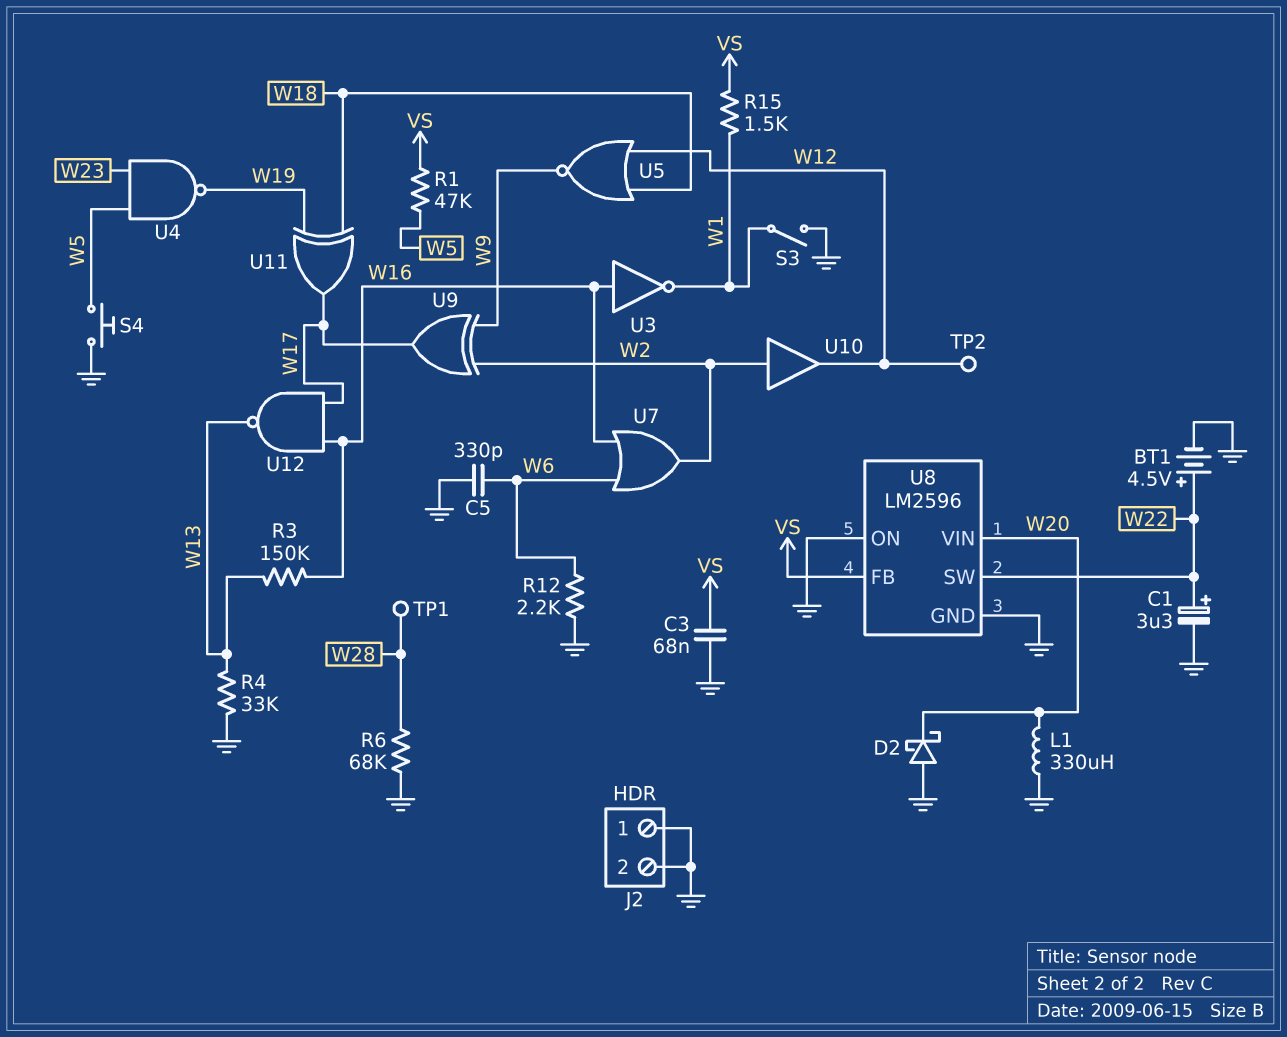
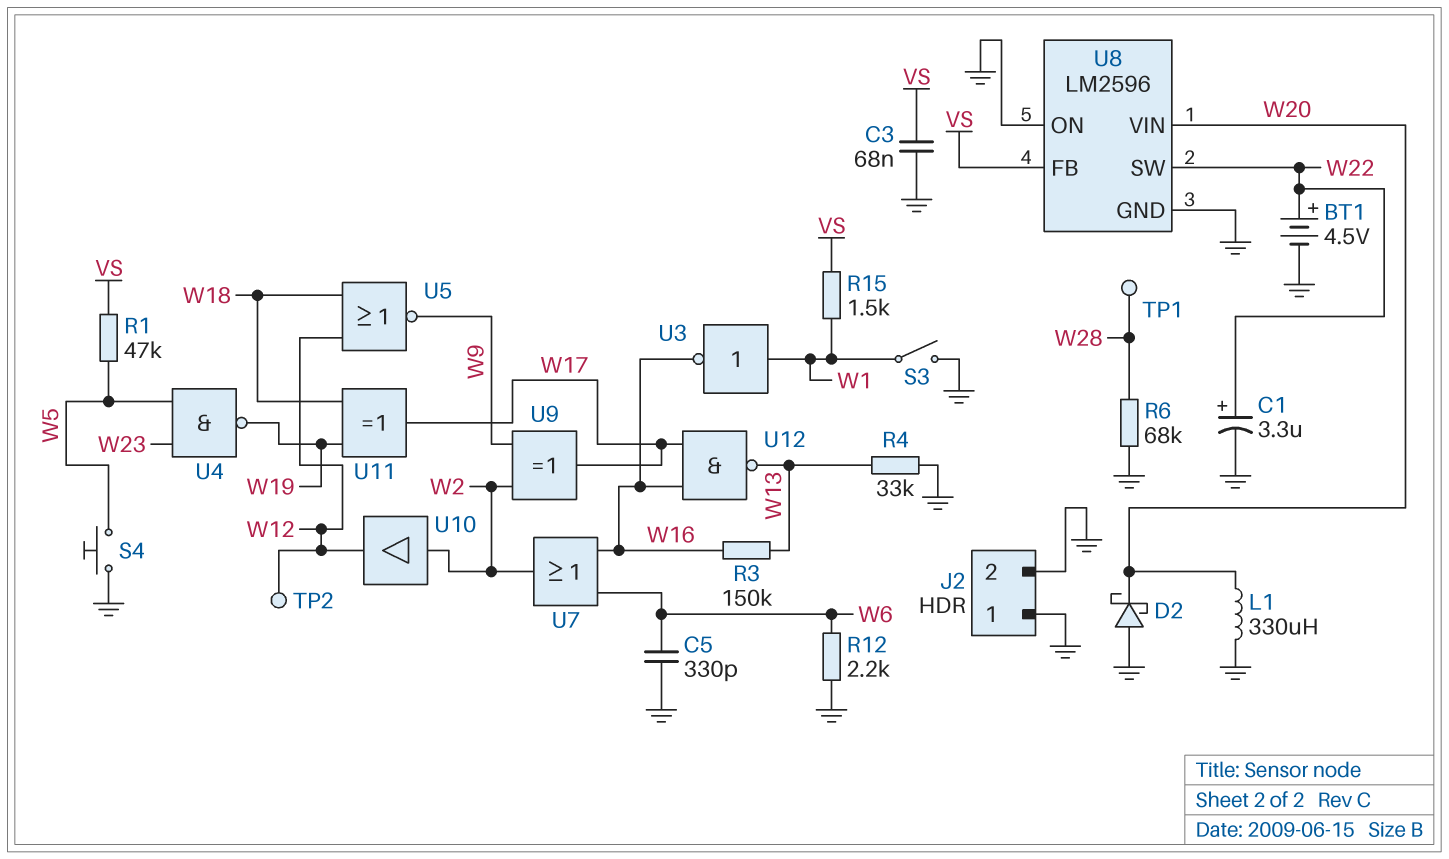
U3: NOT (in W16, out W1) -> NOT (in W1, out W16)

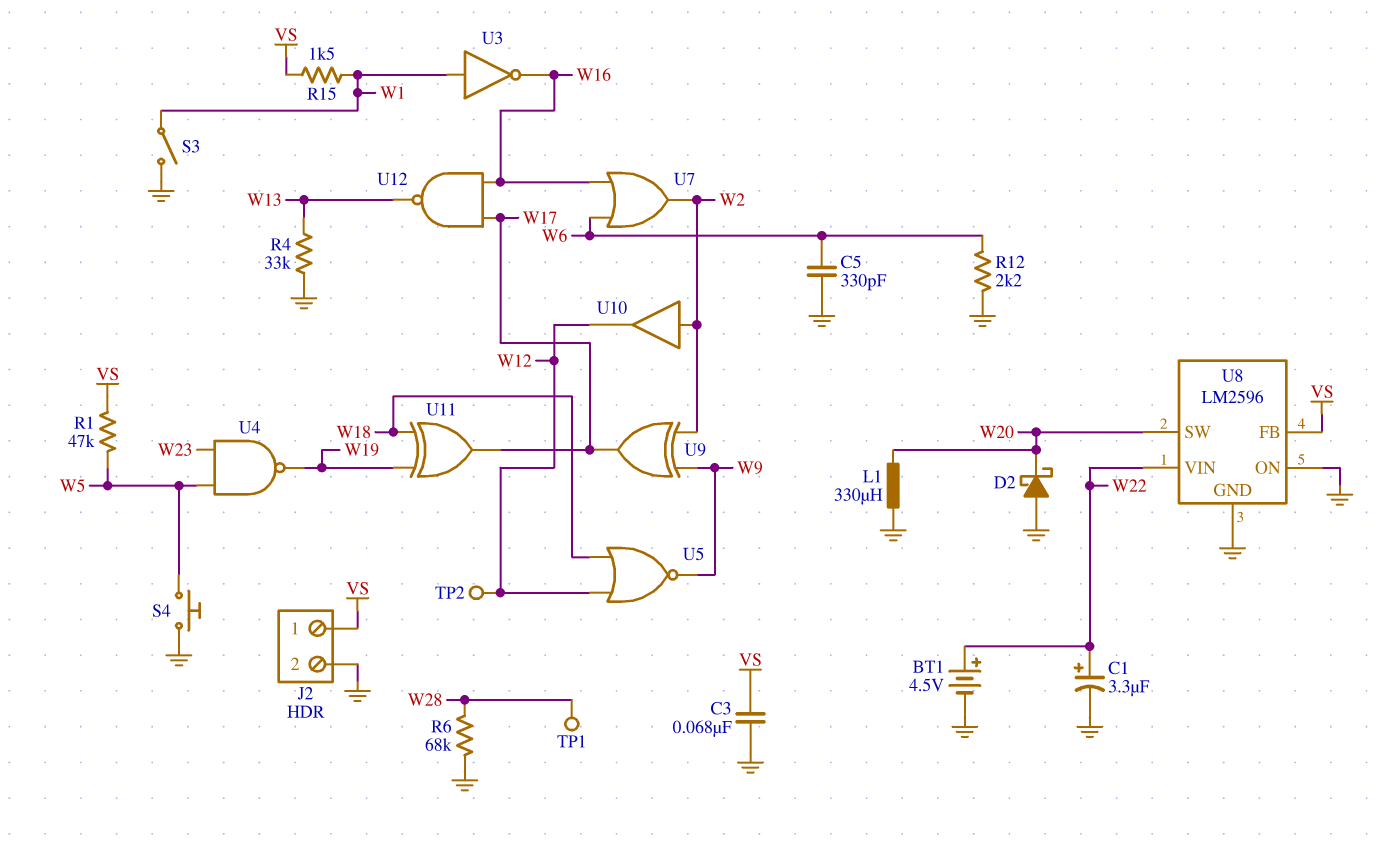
J2 pin 1: GND -> VS
R3: 150k (W13, W16) -> none
U8 pin SW: W22 -> W20
U8 pin VIN: W20 -> W22

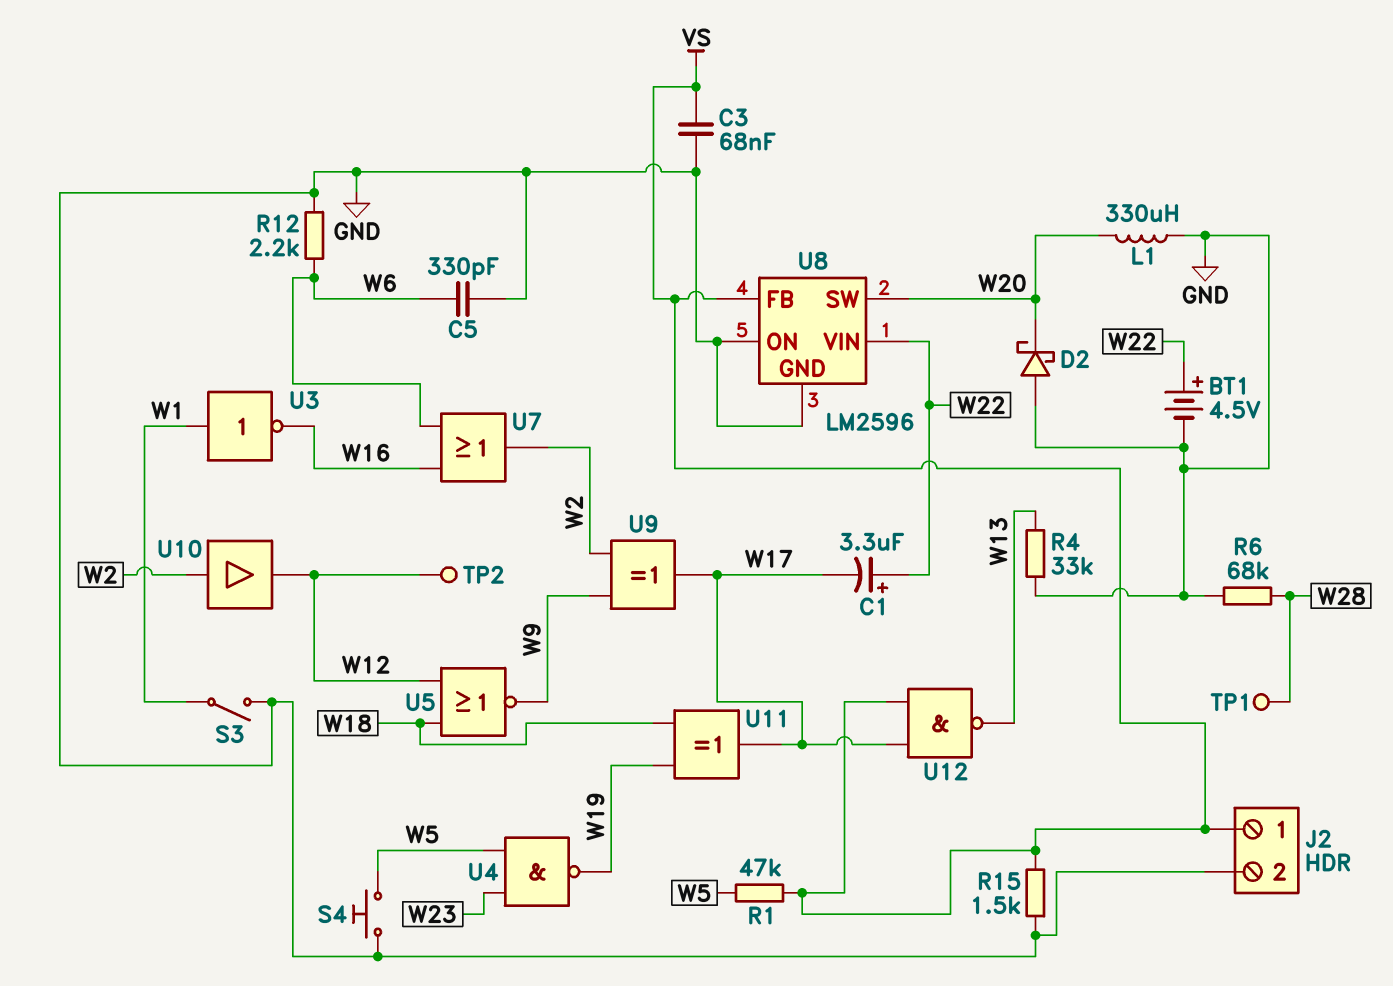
C1: 3.3uF (plus W22, minus GND) -> 3.3uF (plus W22, minus W17)
R15: 1.5k (VS, W1) -> 1.5k (GND, VS)
U12: NAND (in W16, in W17, out W13) -> NAND (in VS, in W17, out W13)

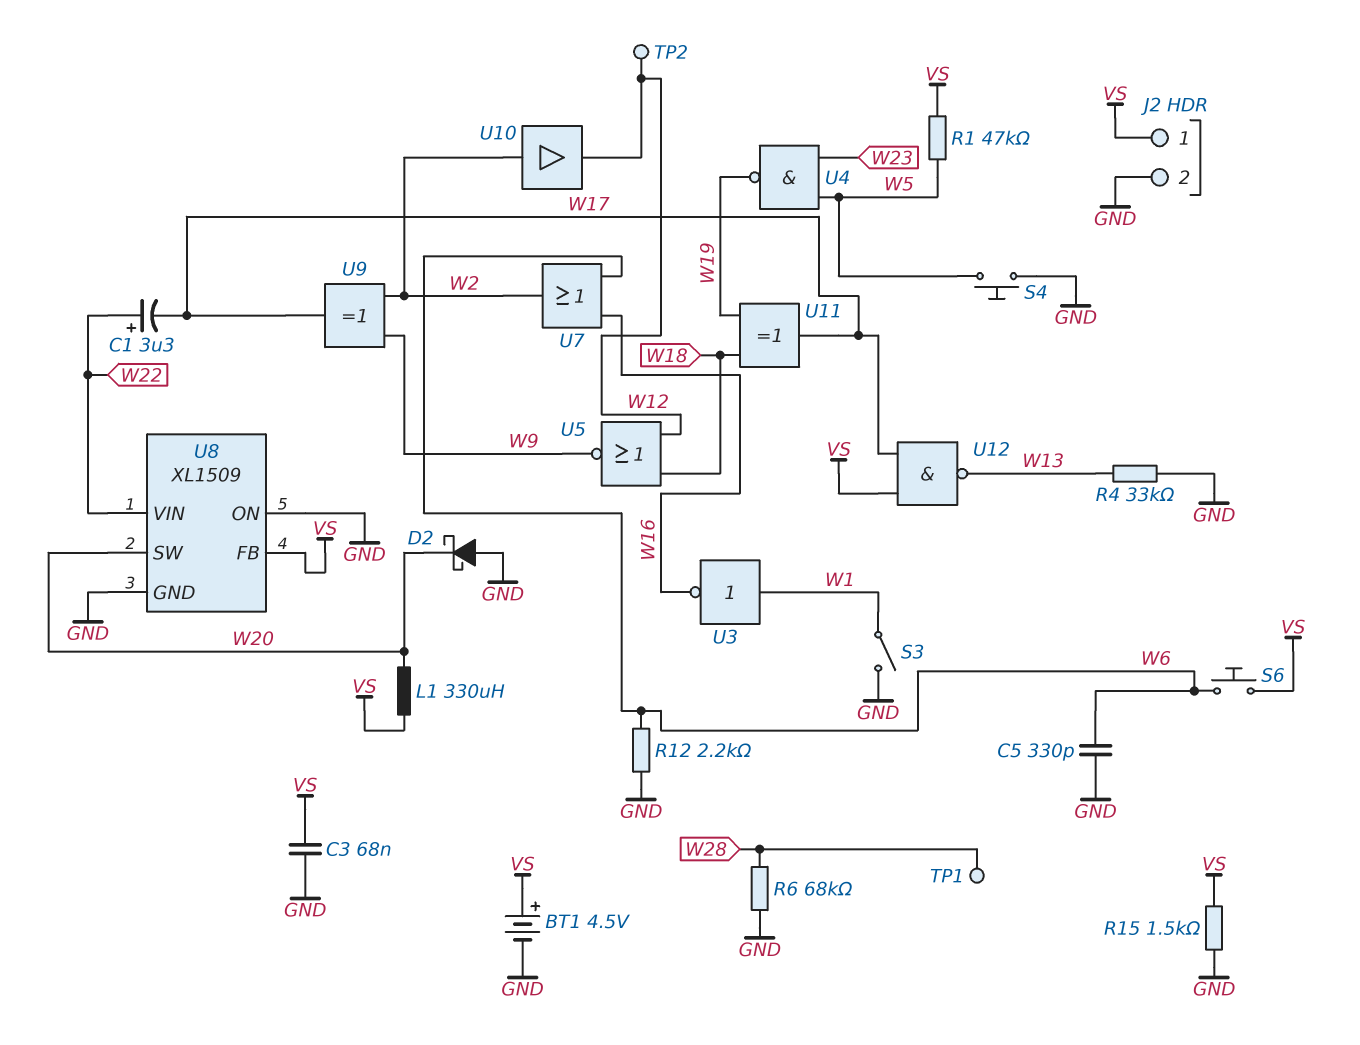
BT1: 4.5V (plus W22, minus GND) -> 4.5V (plus VS, minus GND)
L1: 330uH (GND, W20) -> 330uH (VS, W20)
S6: none -> button (VS, W6)
U8: LM2596 -> XL1509

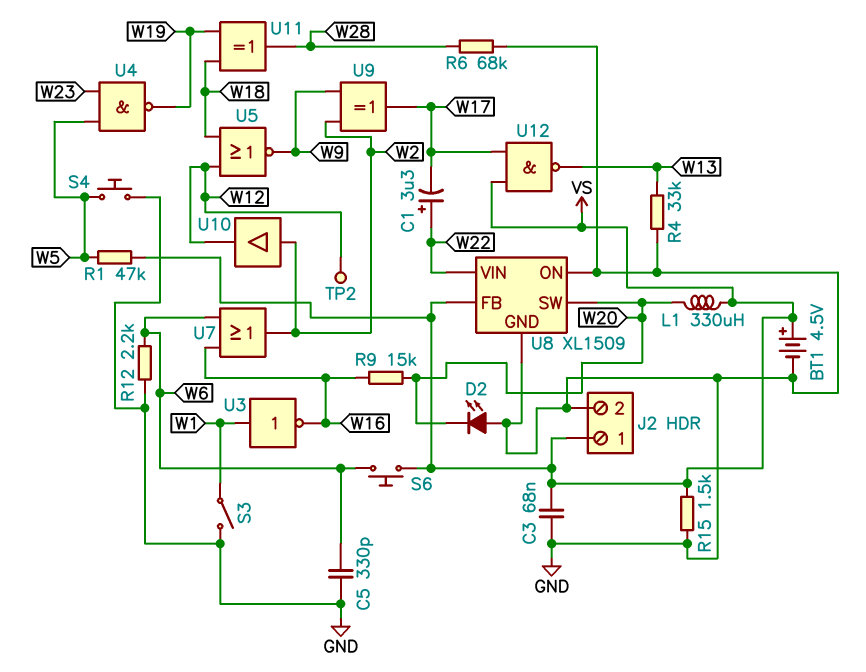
D2: schottky (A GND, K W20) -> LED (A GND, K W20)
R9: none -> 15k (W16, W20)
TP1: test point (W28) -> none
U11: XOR (in W18, in W19, out W17) -> XOR (in W18, in W19, out W28)

